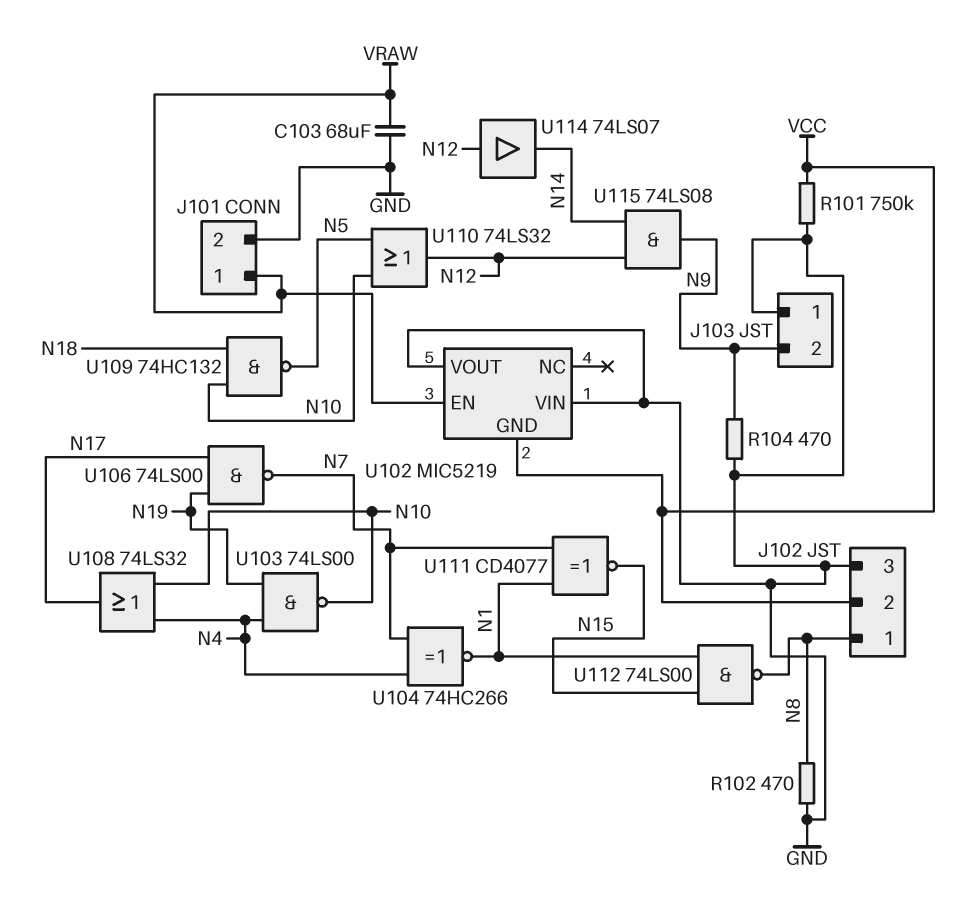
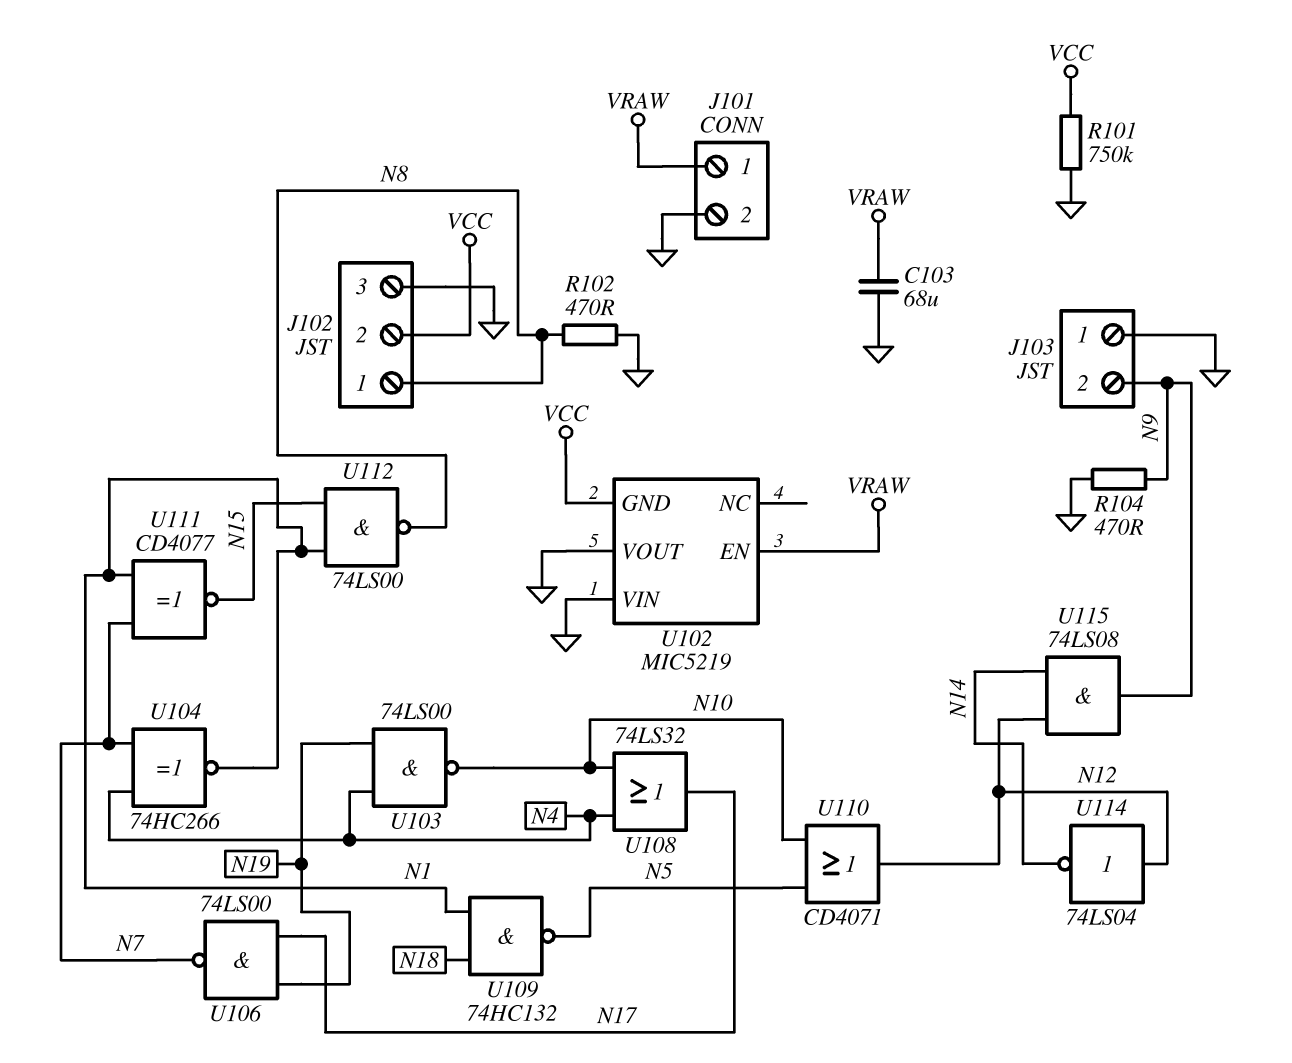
U109: NAND 74HC132 (in N10, in N18, out N5) -> NAND 74HC132 (in N1, in N18, out N5)
U110: OR 74LS32 (in N5, in N10, out N12) -> OR CD4071 (in N5, in N10, out N12)
U114: buffer 74LS07 (in N12, out N14) -> NOT 74LS04 (in N12, out N14)

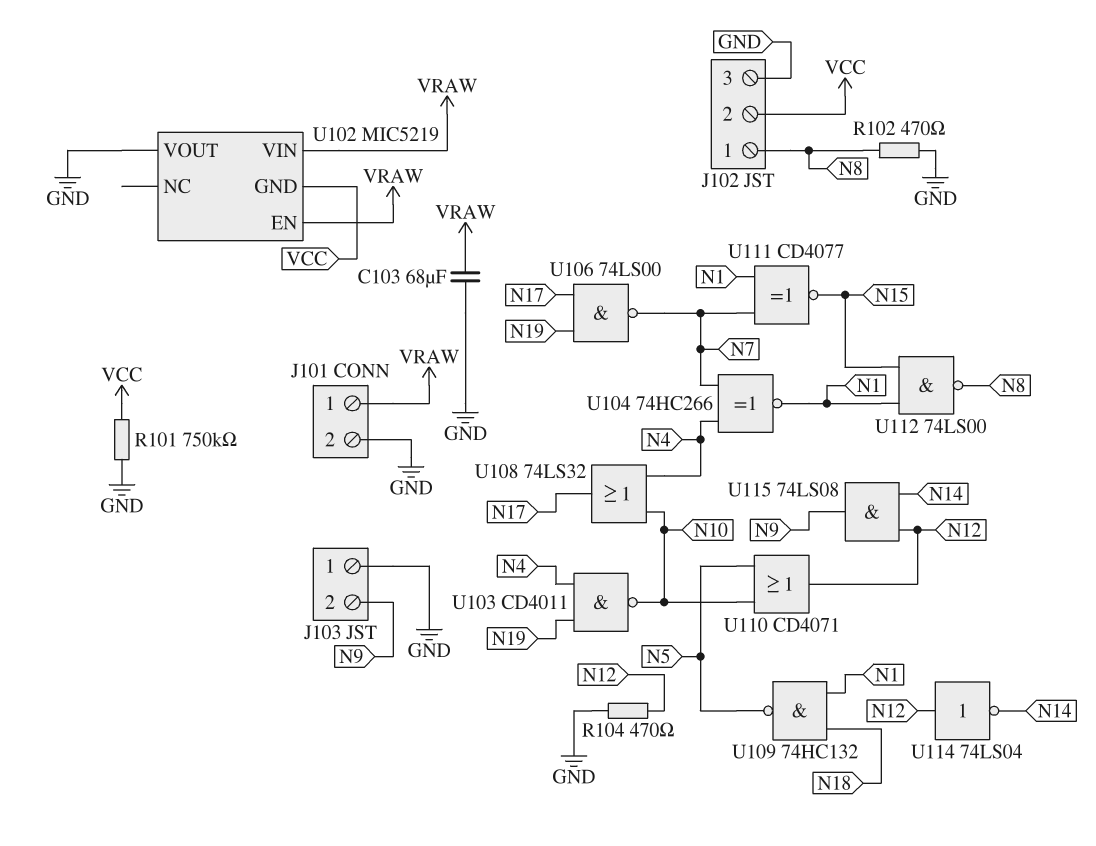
R104: 470 (GND, N9) -> 470 (GND, N12)
U102 pin VIN: GND -> VRAW
U103: NAND 74LS00 (in N4, in N19, out N10) -> NAND CD4011 (in N4, in N19, out N10)

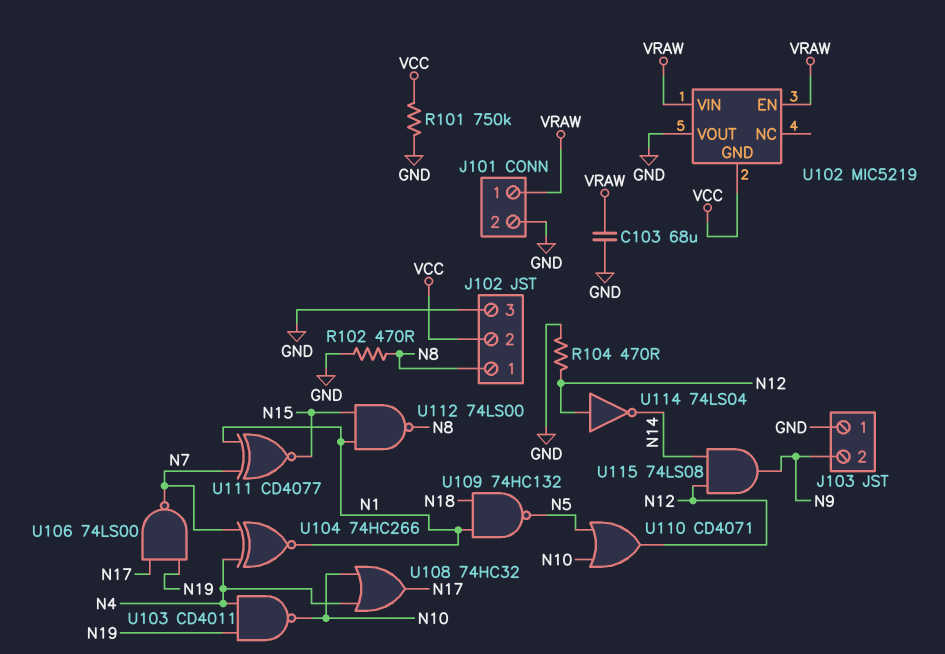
U108: OR 74LS32 (in N4, in N10, out N17) -> OR 74HC32 (in N4, in N10, out N17)

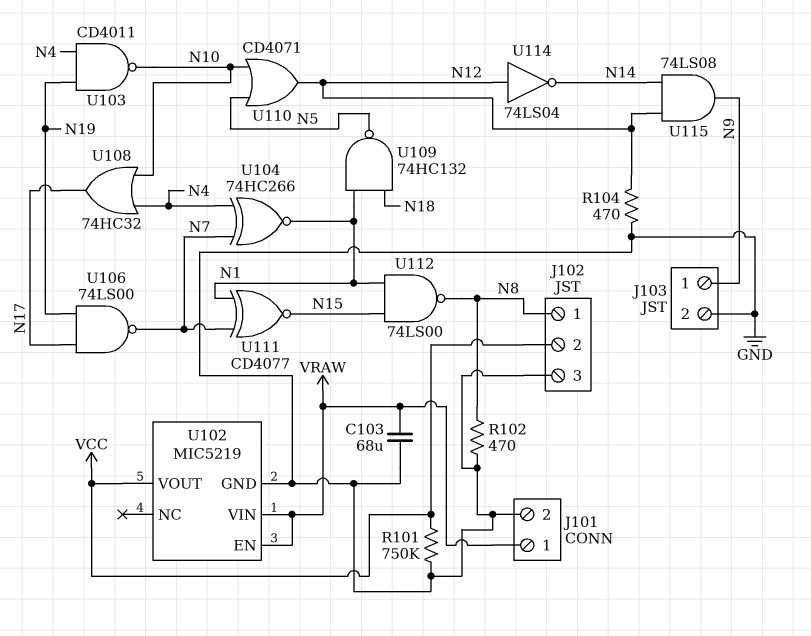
J103 pin 1: GND -> N9
J103 pin 2: N9 -> GND
U102 pin GND: VCC -> GND
U102 pin VOUT: GND -> VCC

